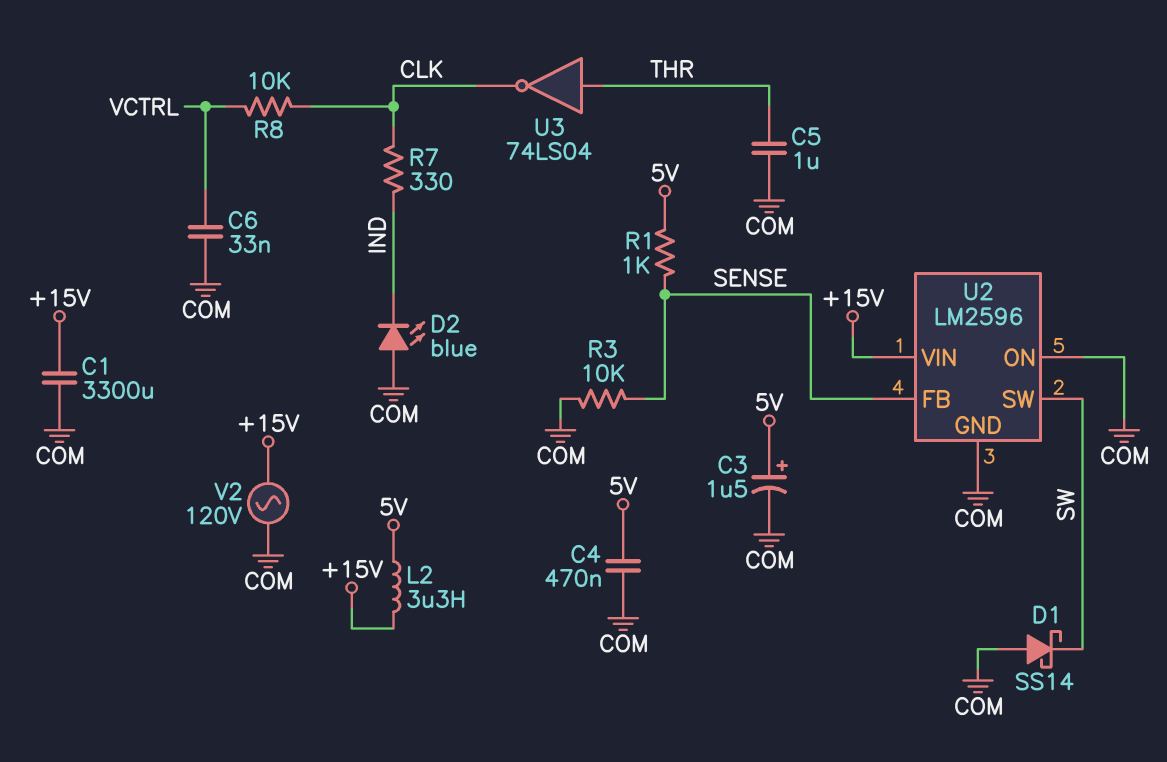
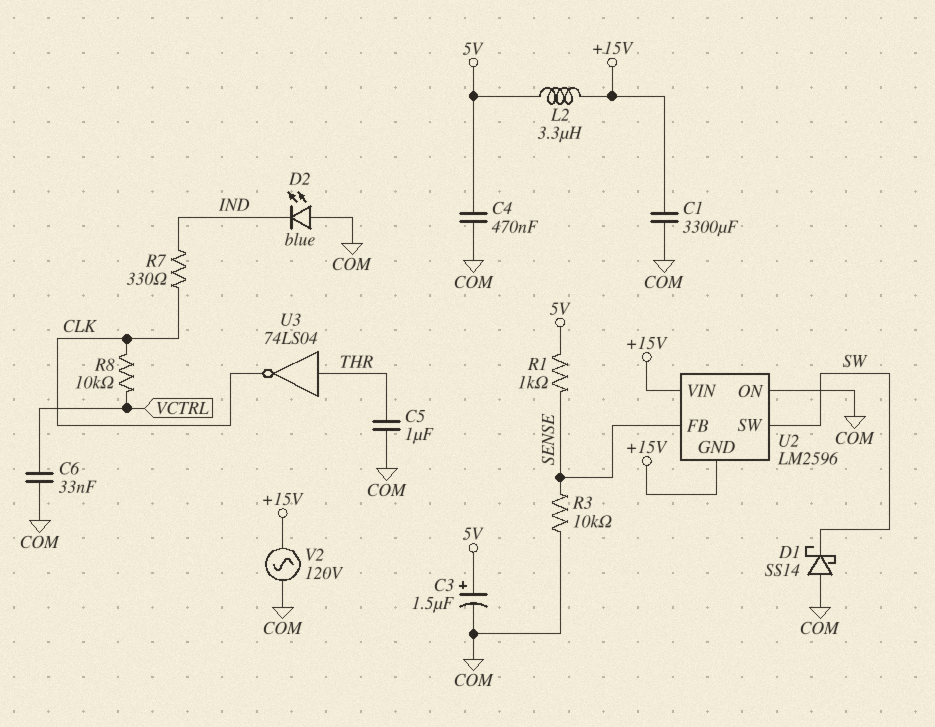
U2 pin GND: COM -> +15V

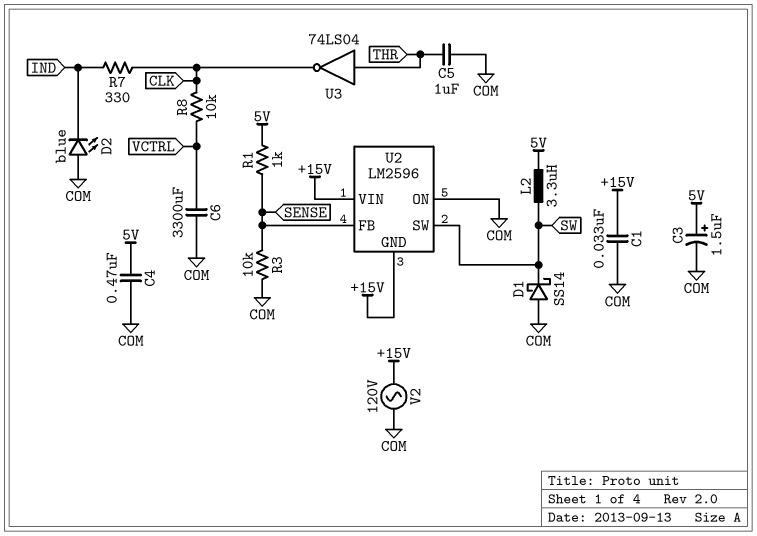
C1: 3300uF (+15V, COM) -> 33nF (+15V, COM)
C6: 33nF (COM, VCTRL) -> 3300uF (COM, VCTRL)
L2: 3.3uH (+15V, 5V) -> 3.3uH (5V, SW)

